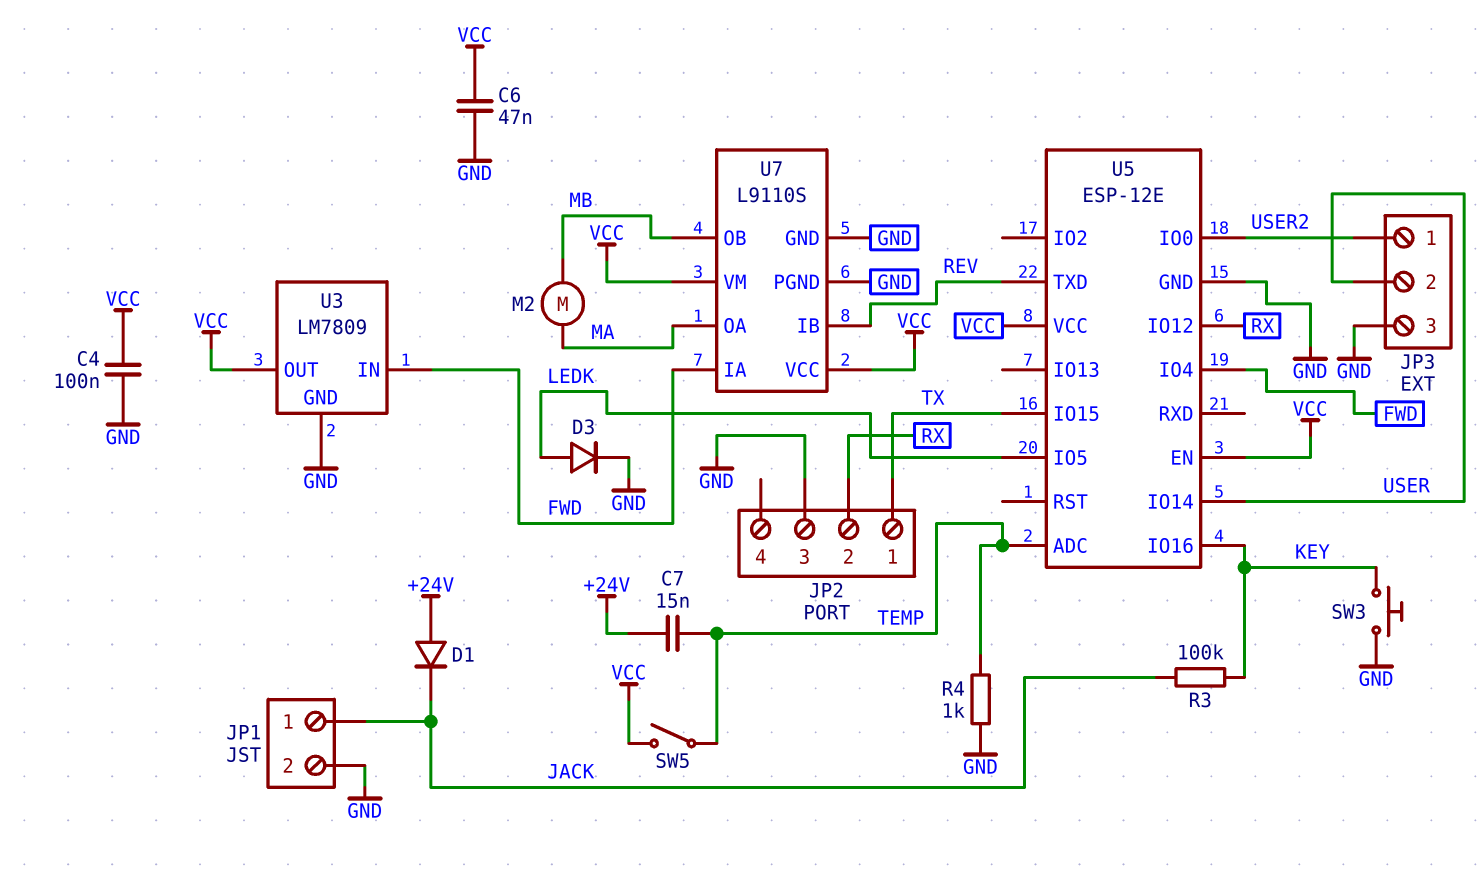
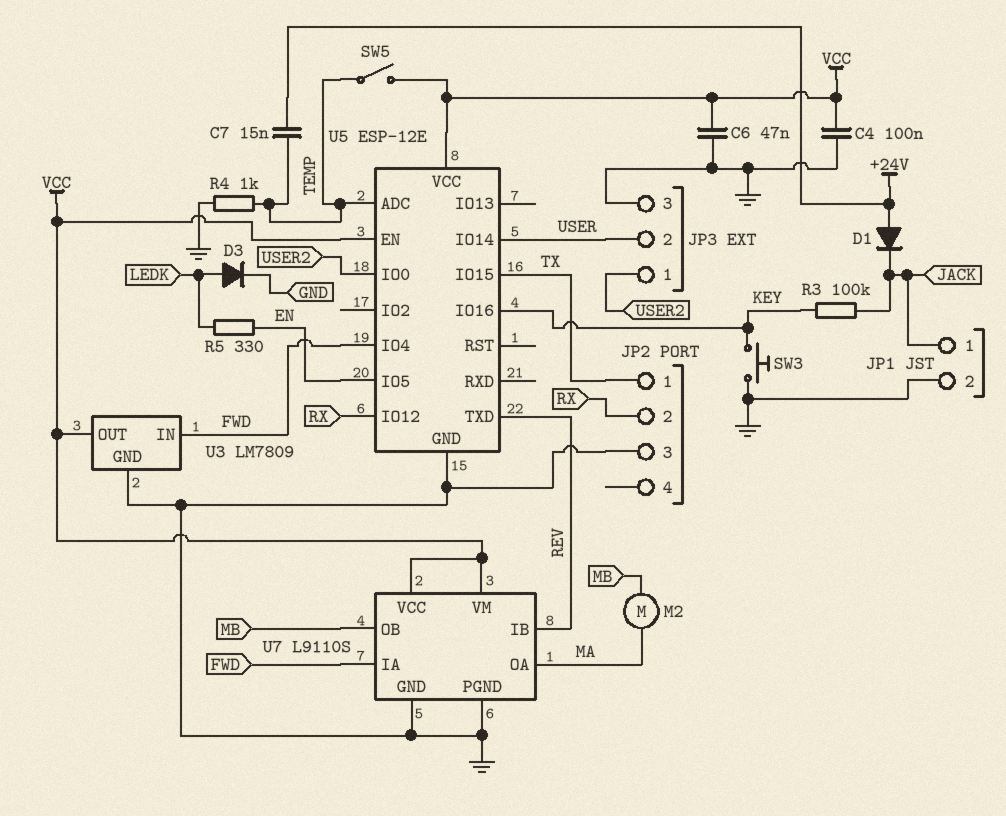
R5: none -> 330 (EN, LEDK)
U5 pin IO5: LEDK -> EN

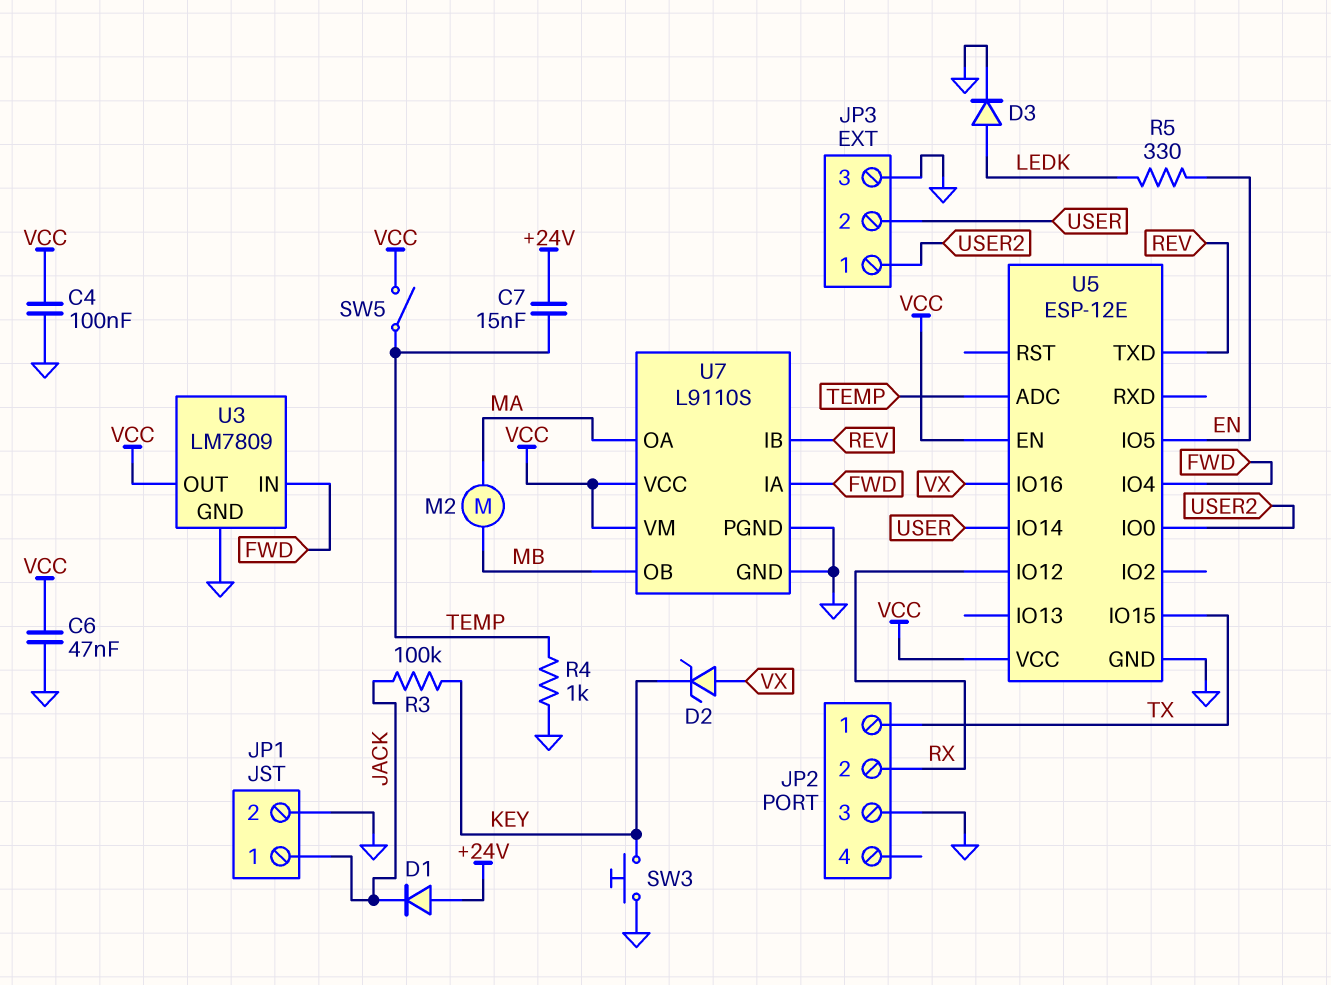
D2: none -> zener (A VX, K KEY)
U5 pin IO16: KEY -> VX

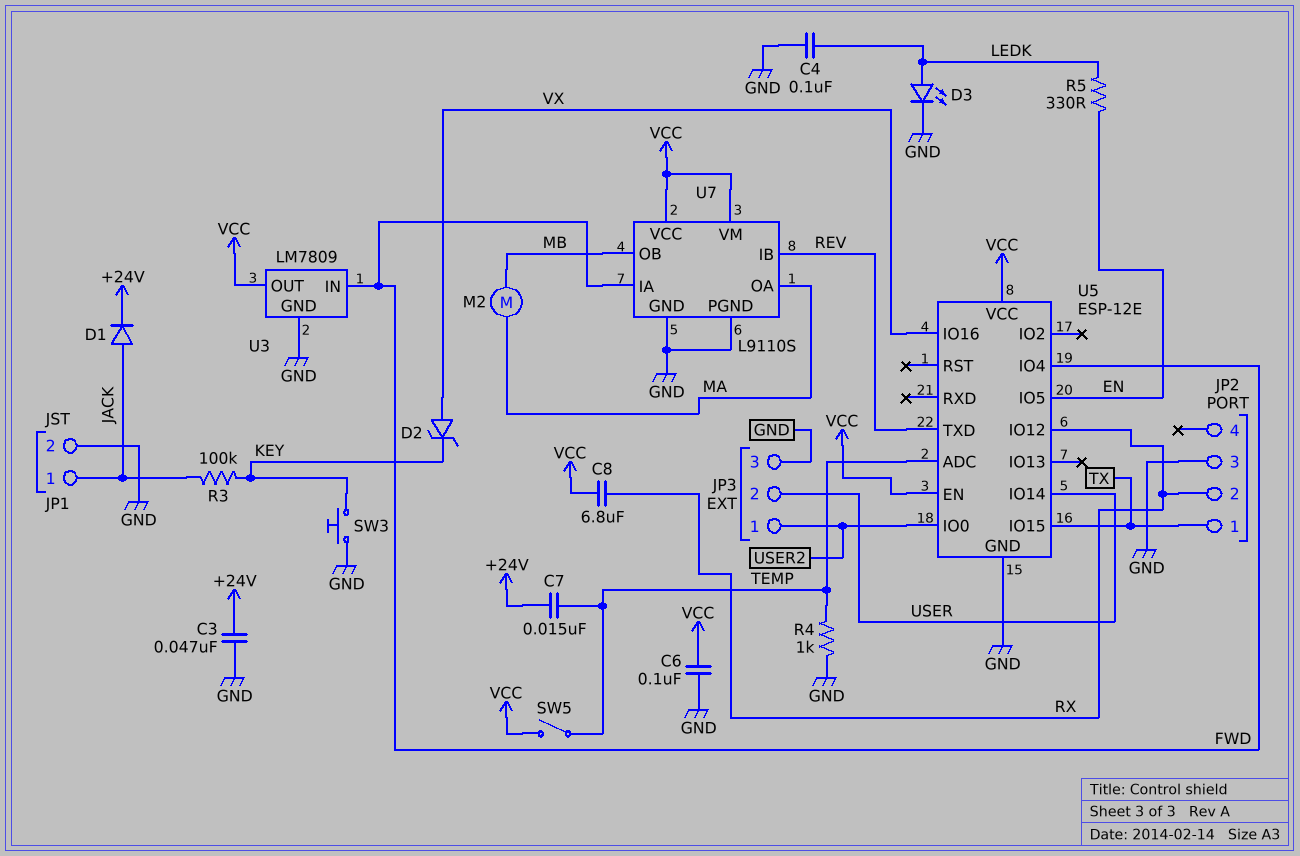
C3: none -> 47nF (+24V, GND)
C4: 100nF (GND, VCC) -> 100nF (GND, LEDK)
C6: 47nF (GND, VCC) -> 100nF (GND, VCC)
C8: none -> 6.8uF (RX, VCC)
D1: diode (A +24V, K JACK) -> diode (A JACK, K +24V)
D3: diode (A LEDK, K GND) -> LED (A LEDK, K GND)

